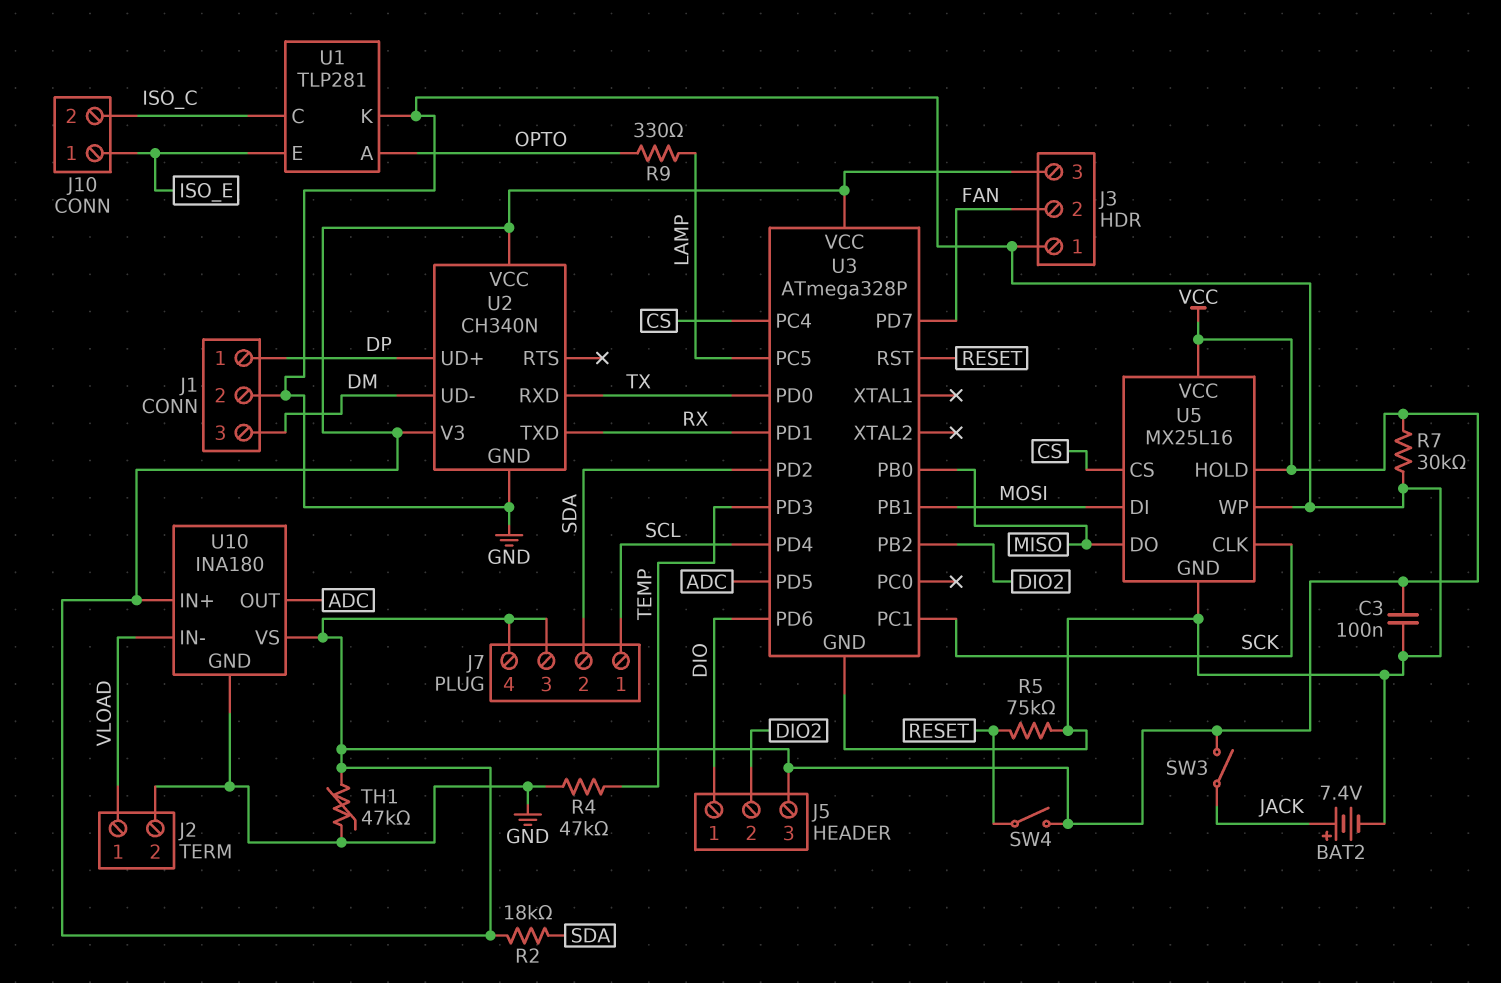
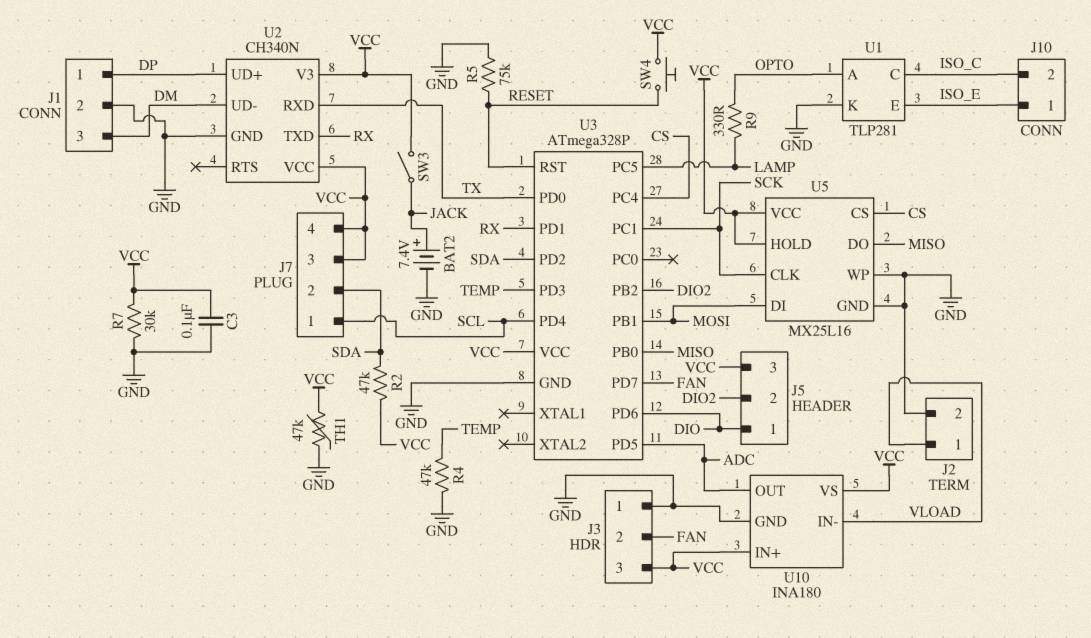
R2: 18k (SDA, VCC) -> 47k (SDA, VCC)
SW4: switch (RESET, VCC) -> button (RESET, VCC)

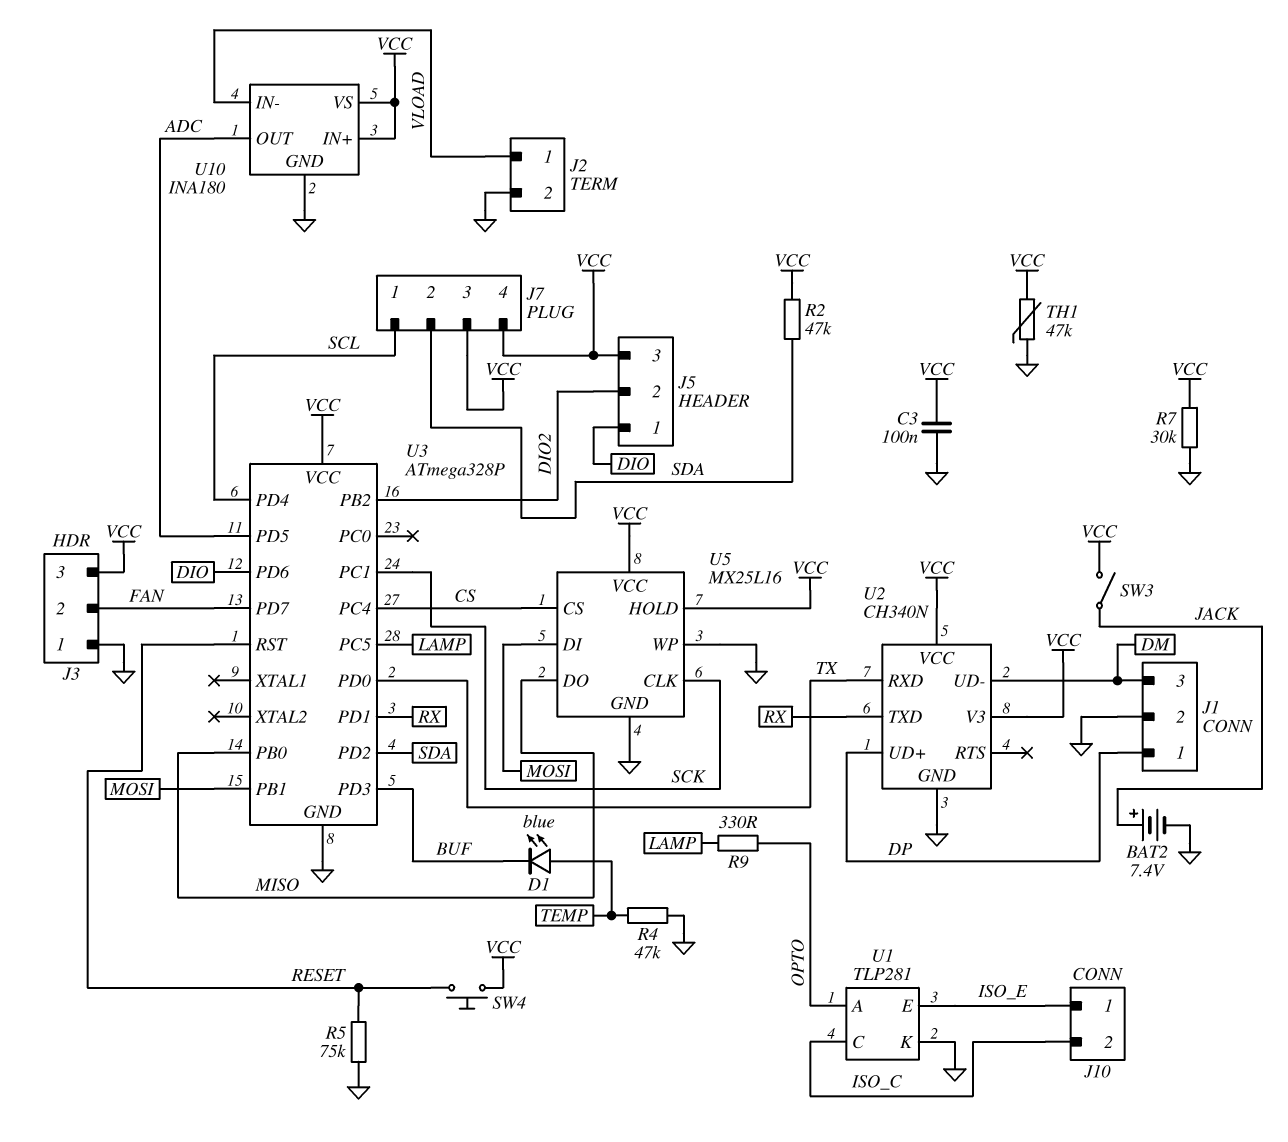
D1: none -> LED blue (A TEMP, K BUF)
U3 pin PD3: TEMP -> BUF

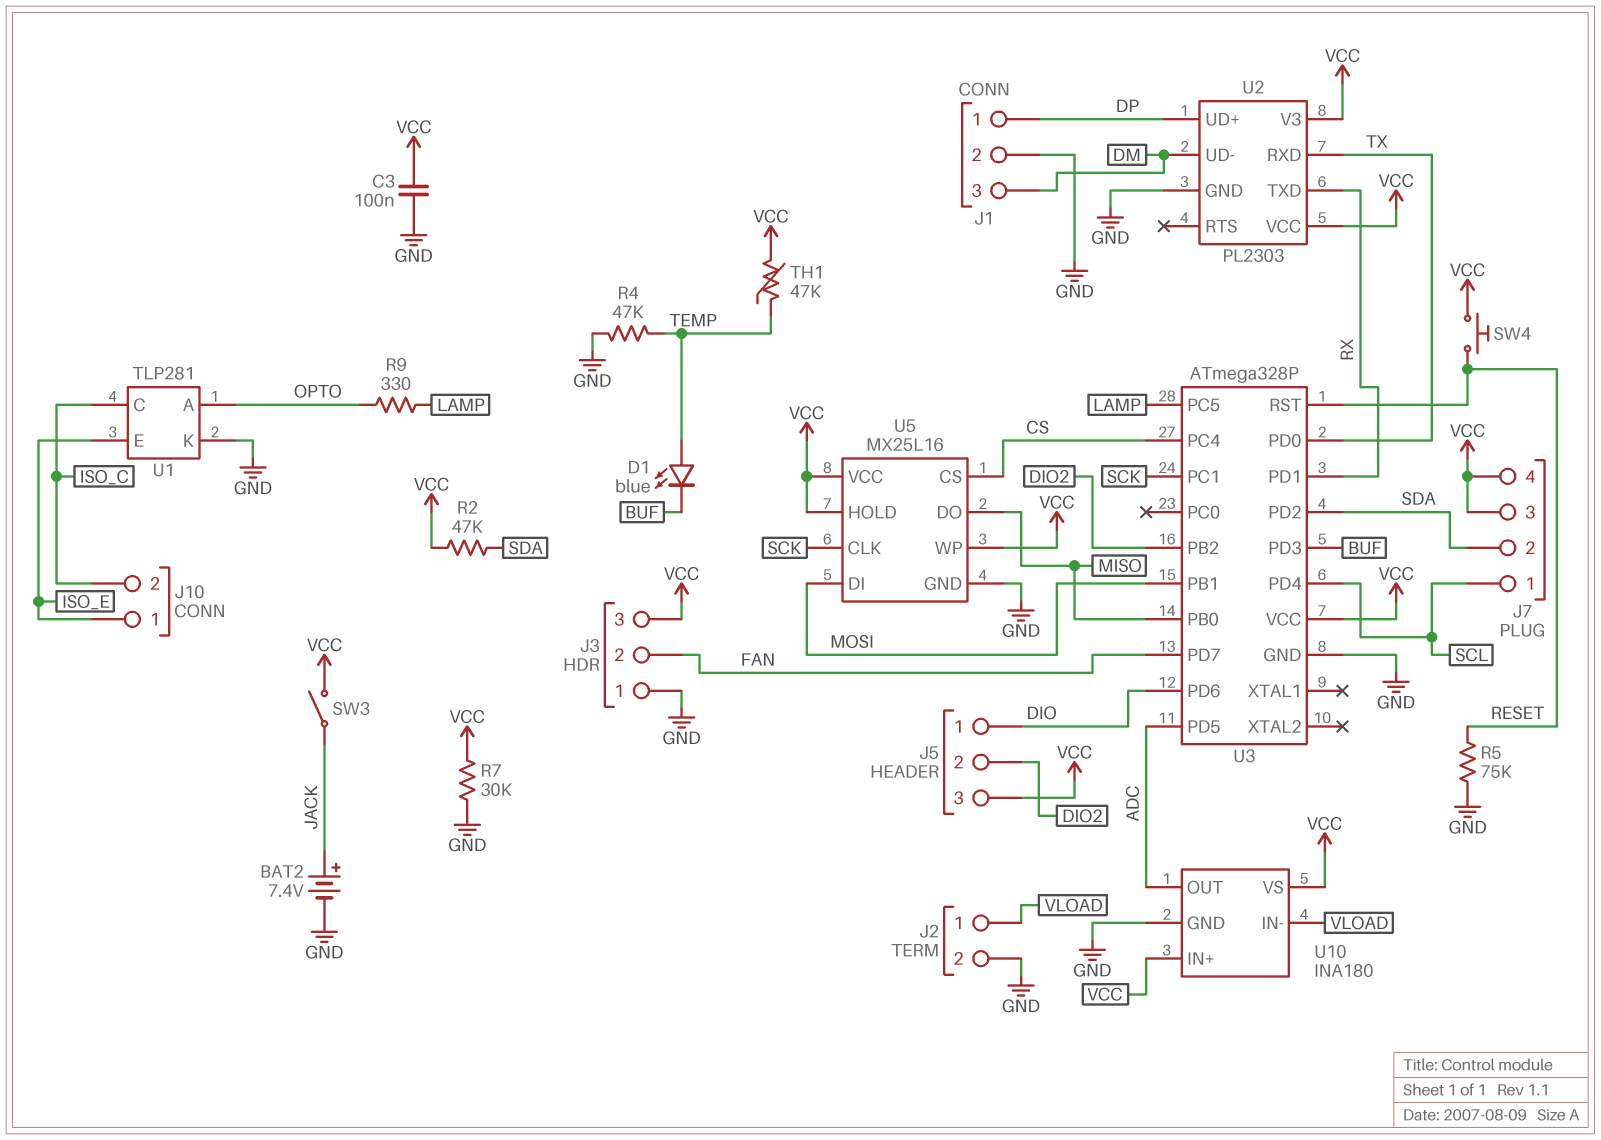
TH1: 47k (GND, VCC) -> 47k (TEMP, VCC)
U2: CH340N -> PL2303
U5 pin WP: GND -> VCC

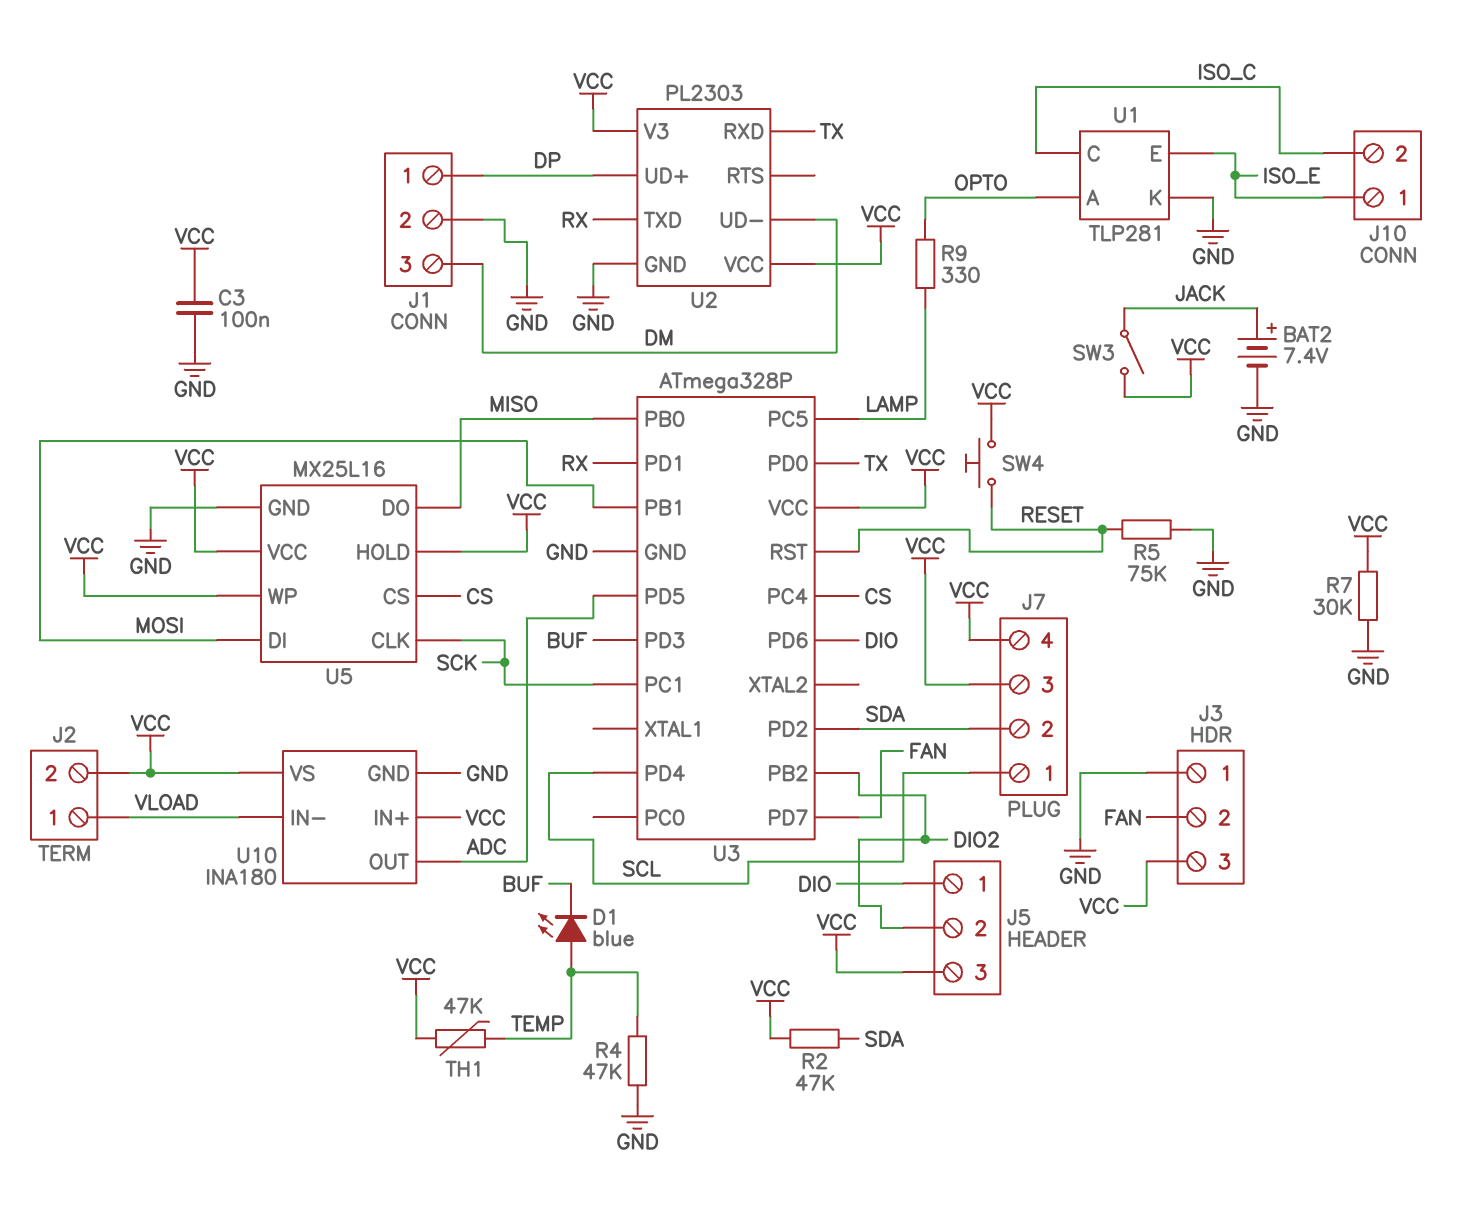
J2 pin 2: GND -> VCC

